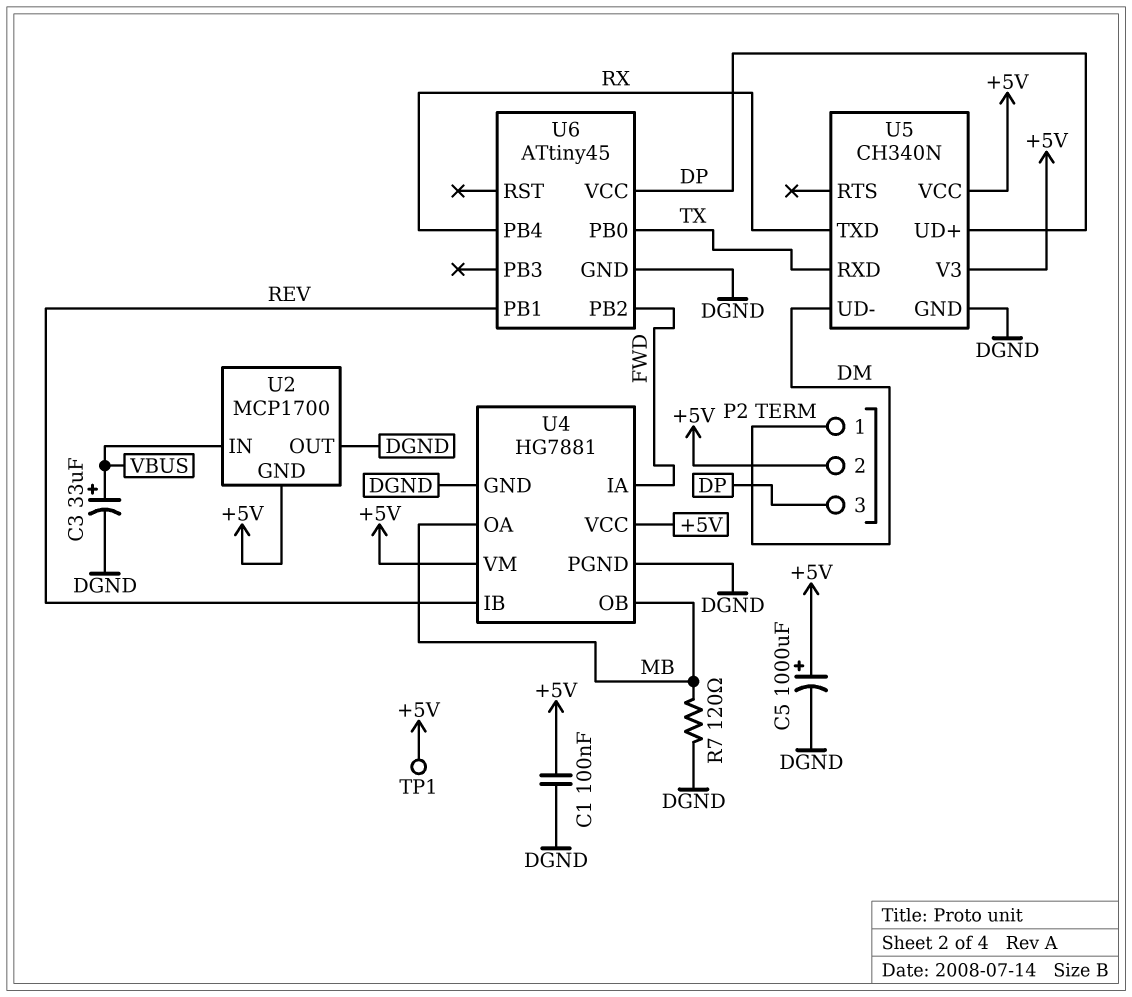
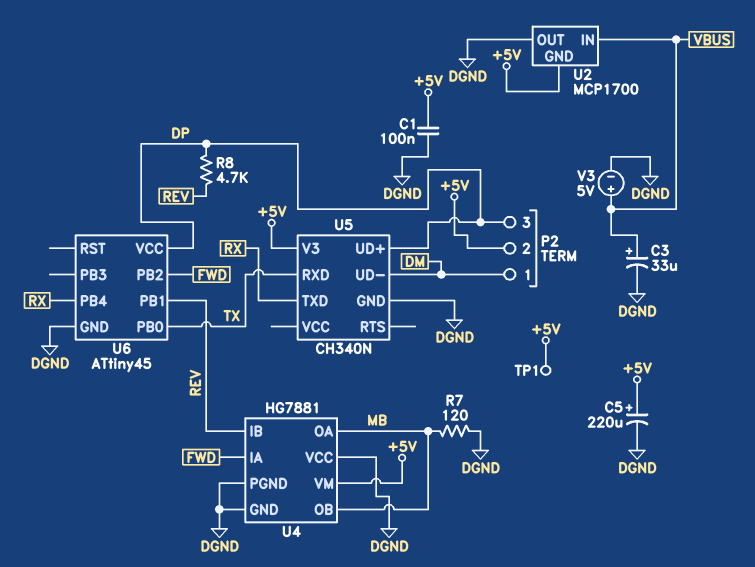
C5: 1000uF (plus +5V, minus DGND) -> 220uF (plus +5V, minus DGND)
R8: none -> 4.7k (DP, REV)
U4 pin VCC: +5V -> DGND
U5 pin VCC: +5V -> none
V3: none -> 5V (plus VBUS, minus DGND)

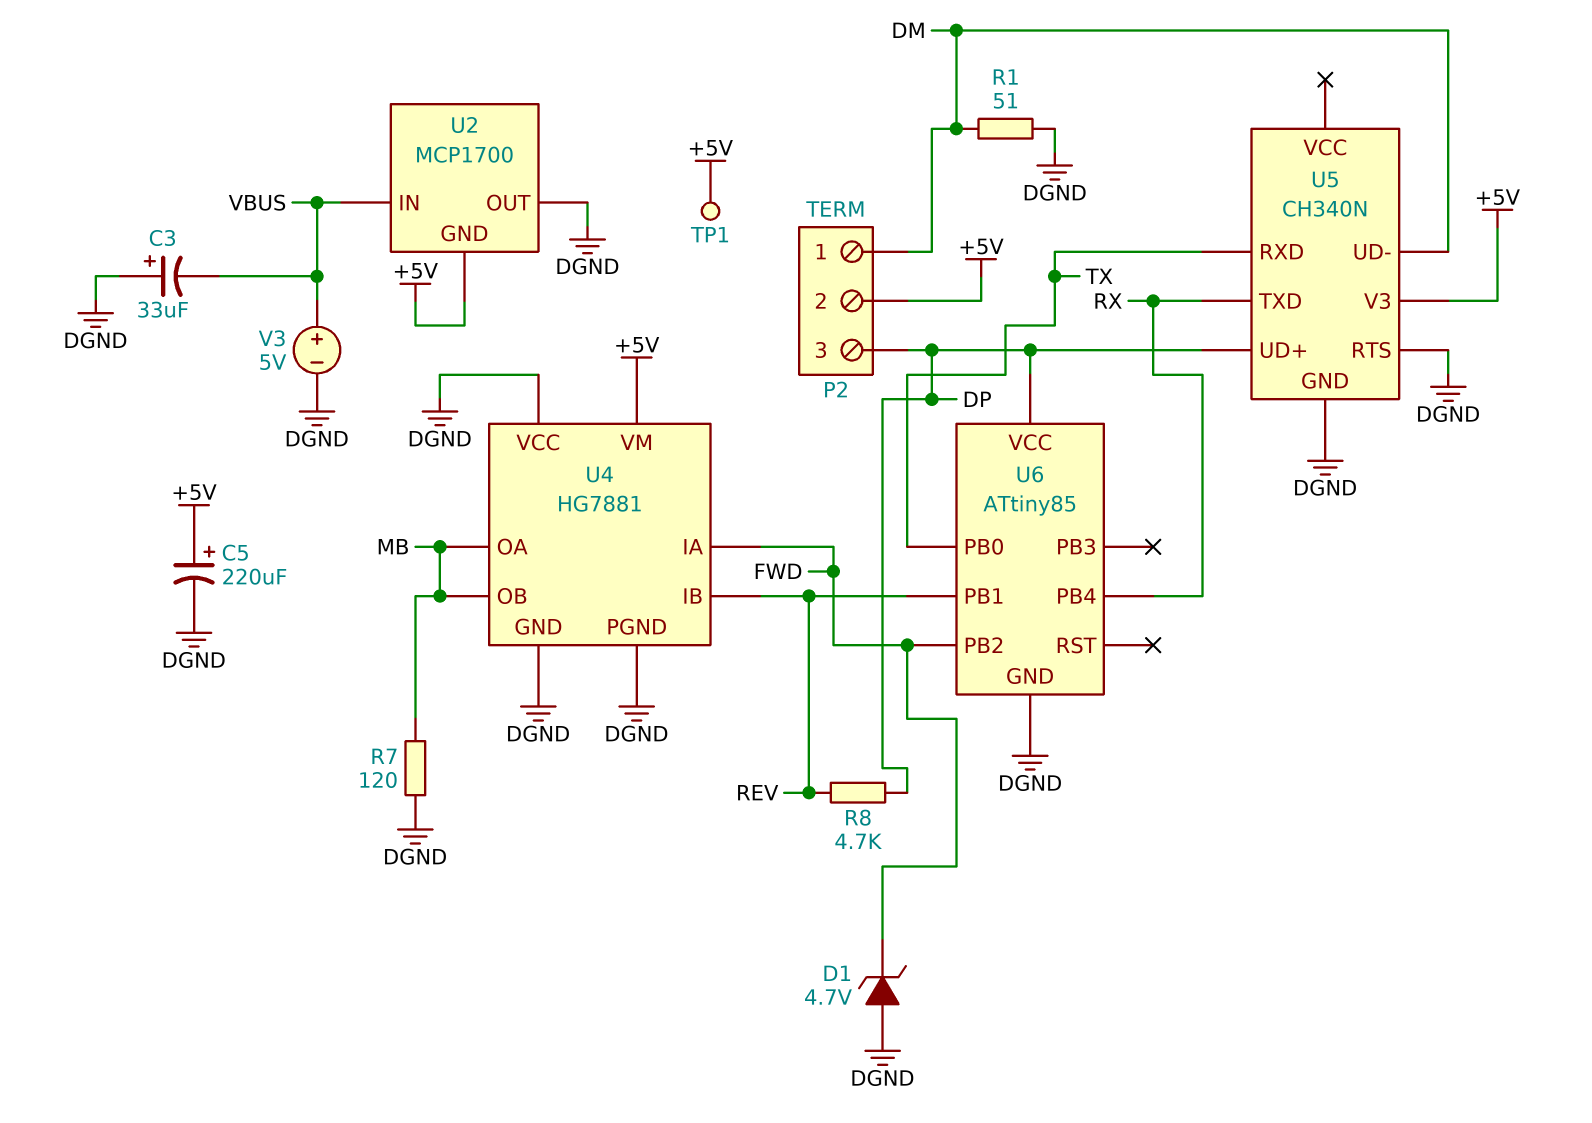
C1: 100nF (+5V, DGND) -> none
C3: 33uF (plus VBUS, minus DGND) -> 33uF (plus DGND, minus VBUS)
D1: none -> zener 4.7V (A DGND, K FWD)
R1: none -> 51 (DGND, DM)
U5 pin RTS: none -> DGND
U6: ATtiny45 -> ATtiny85

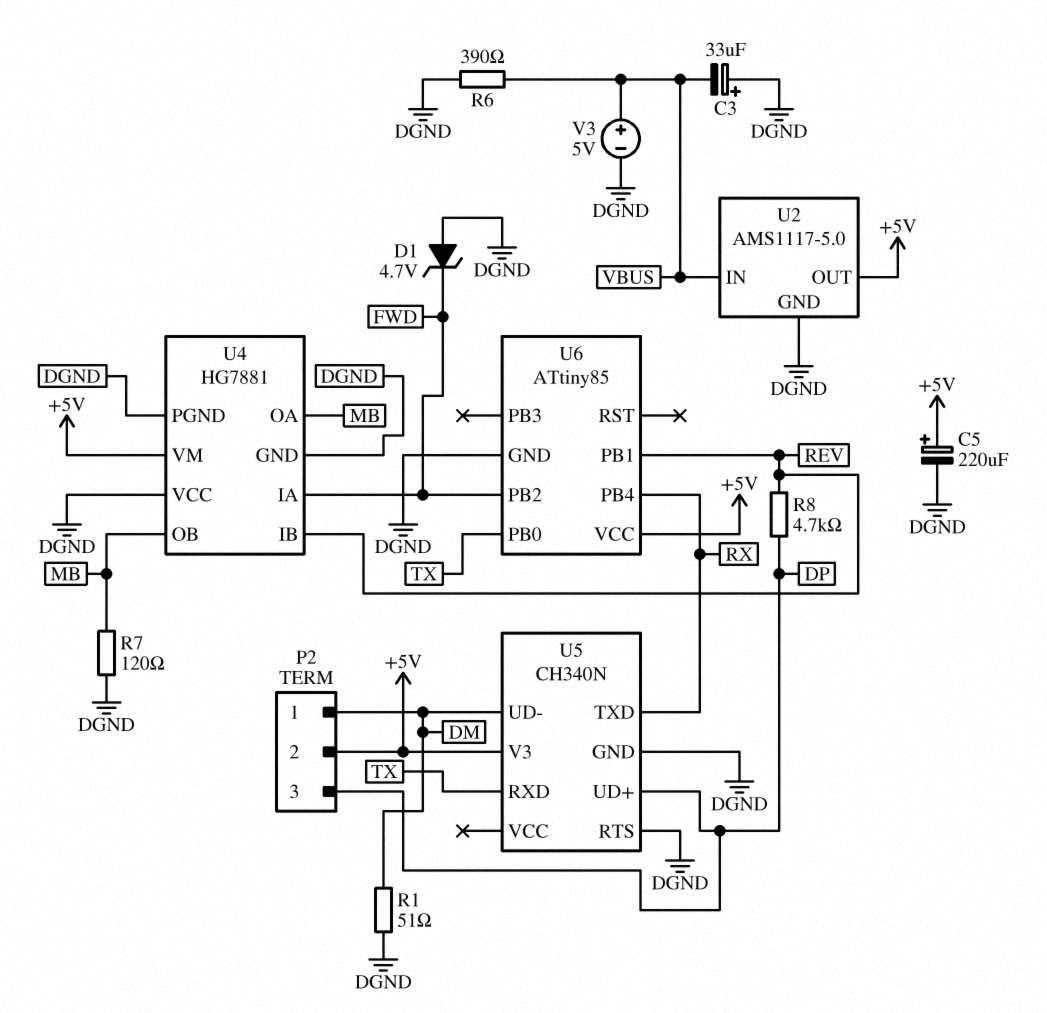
R6: none -> 390 (DGND, VBUS)
TP1: test point (+5V) -> none
U2: MCP1700 -> AMS1117-5.0
U2 pin GND: +5V -> DGND
U2 pin OUT: DGND -> +5V
U6 pin VCC: DP -> +5V

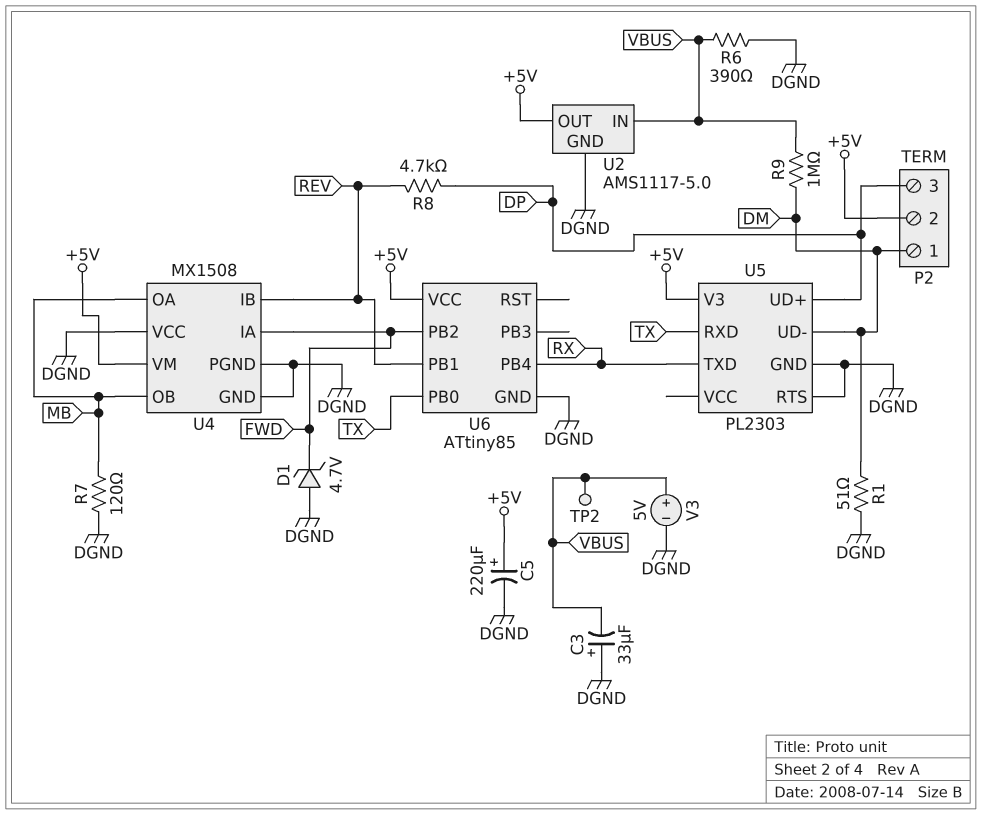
R9: none -> 1M (DM, VBUS)
TP2: none -> test point (VBUS)
U4: HG7881 -> MX1508
U5: CH340N -> PL2303

